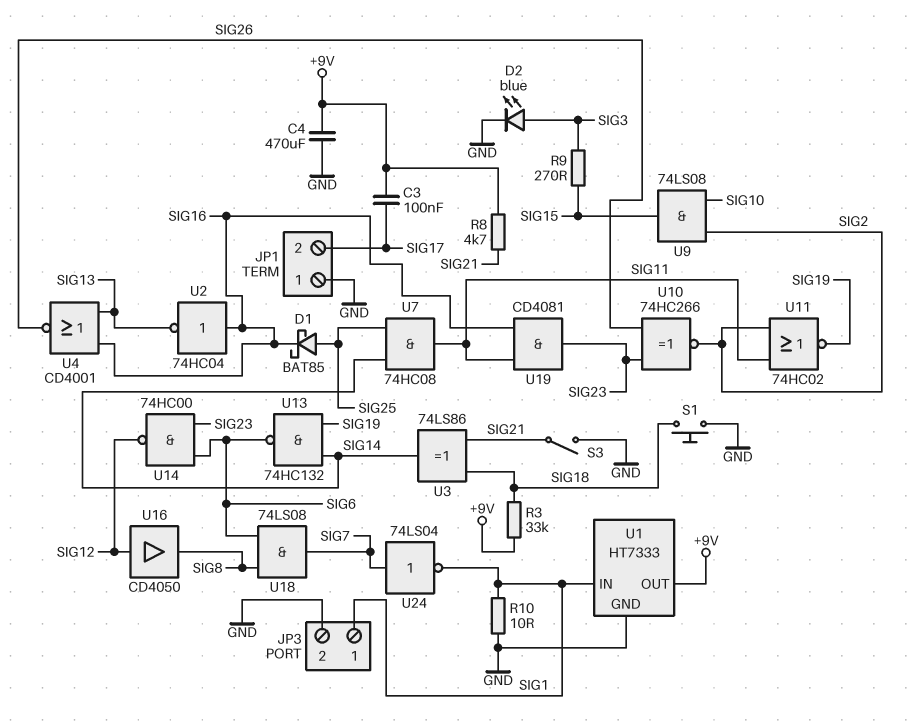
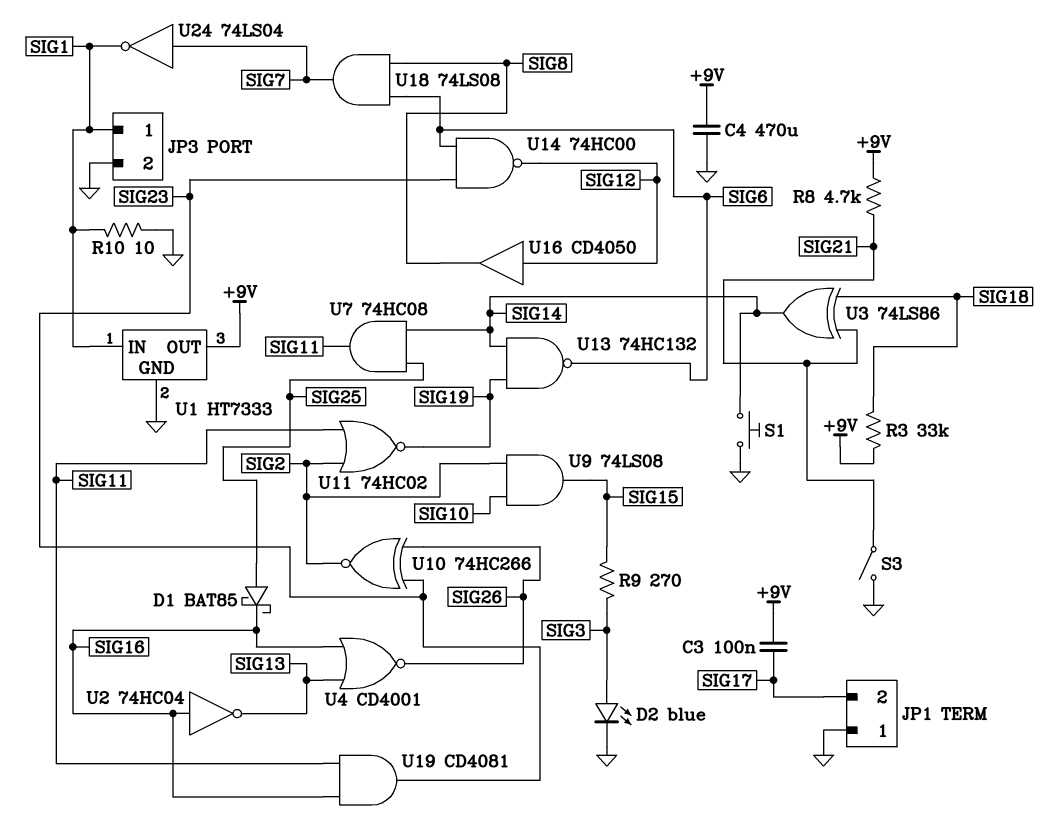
S1: button (GND, SIG18) -> button (GND, SIG14)

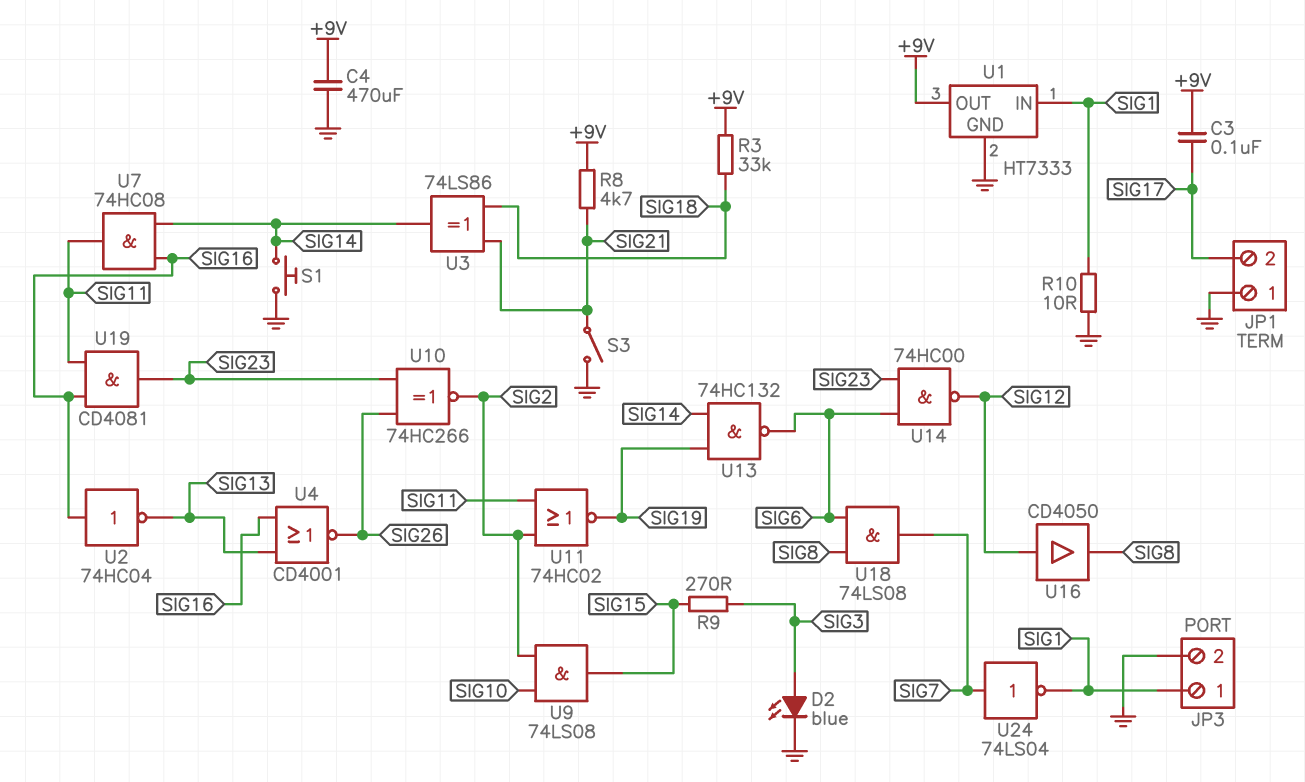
D1: schottky BAT85 (A SIG25, K SIG16) -> none
U7: AND 74HC08 (in SIG14, in SIG25, out SIG11) -> AND 74HC08 (in SIG14, in SIG16, out SIG11)

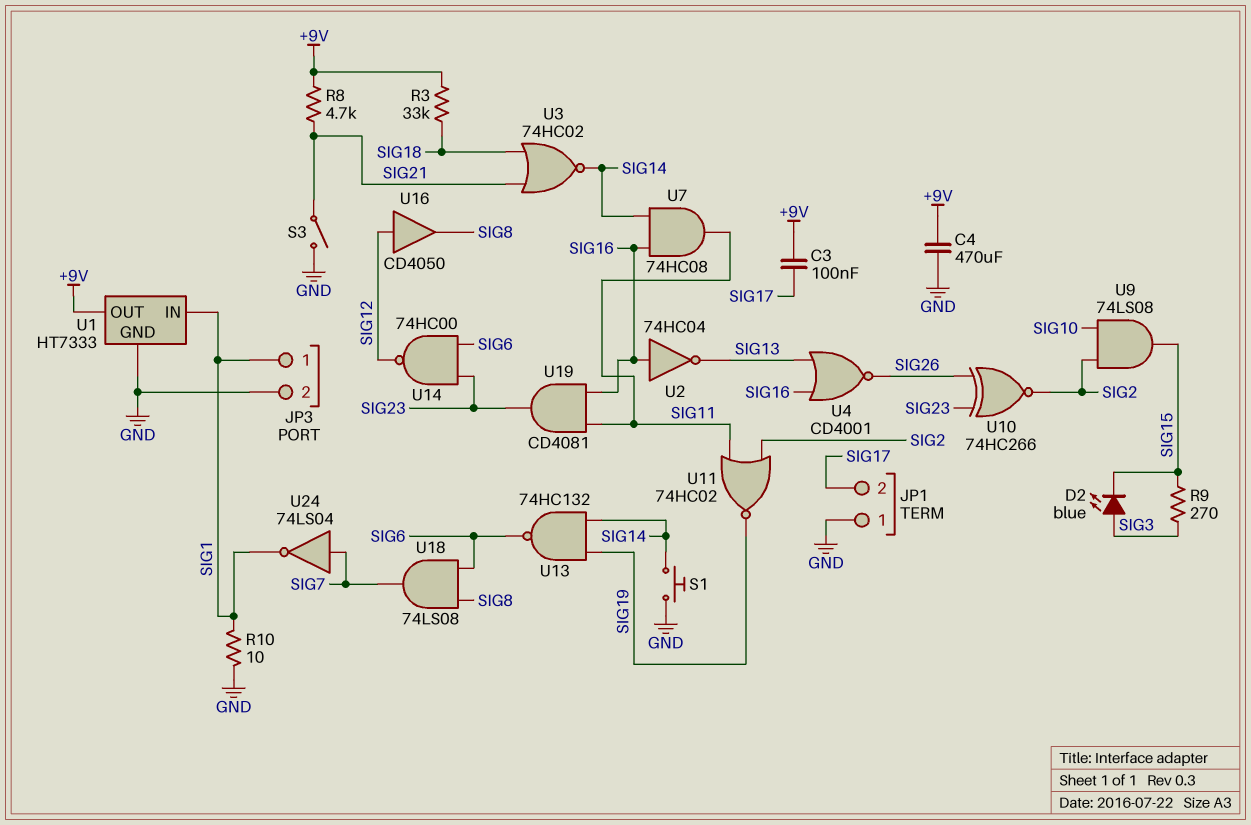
D2: LED blue (A SIG3, K GND) -> LED blue (A SIG3, K SIG15)
U3: XOR 74LS86 (in SIG18, in SIG21, out SIG14) -> NOR 74HC02 (in SIG18, in SIG21, out SIG14)

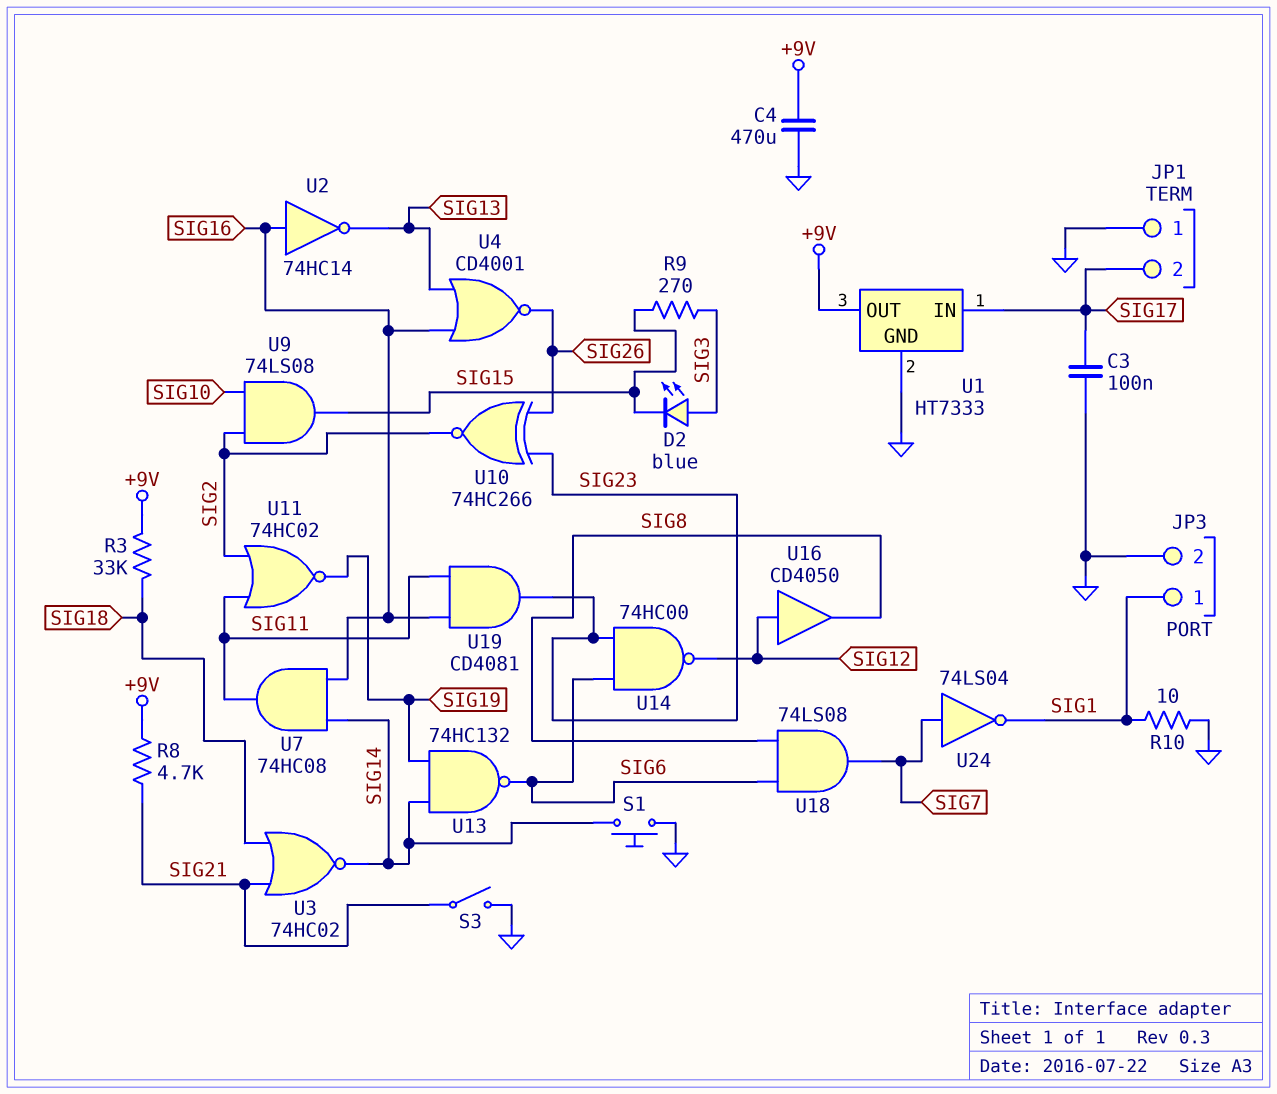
C3: 100nF (+9V, SIG17) -> 100nF (GND, SIG17)
U1 pin IN: SIG1 -> SIG17
U2: NOT 74HC04 (in SIG16, out SIG13) -> NOT 74HC14 (in SIG16, out SIG13)

